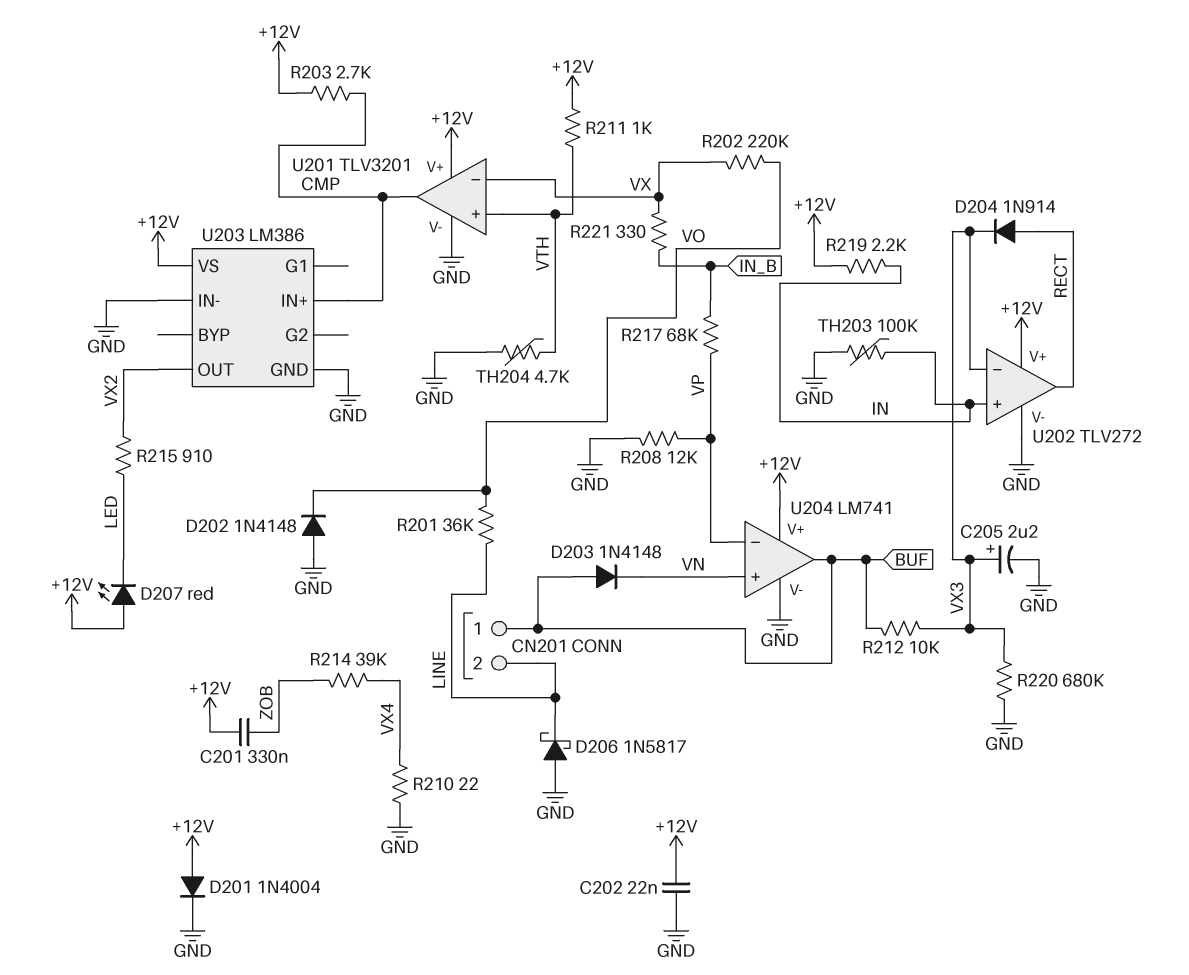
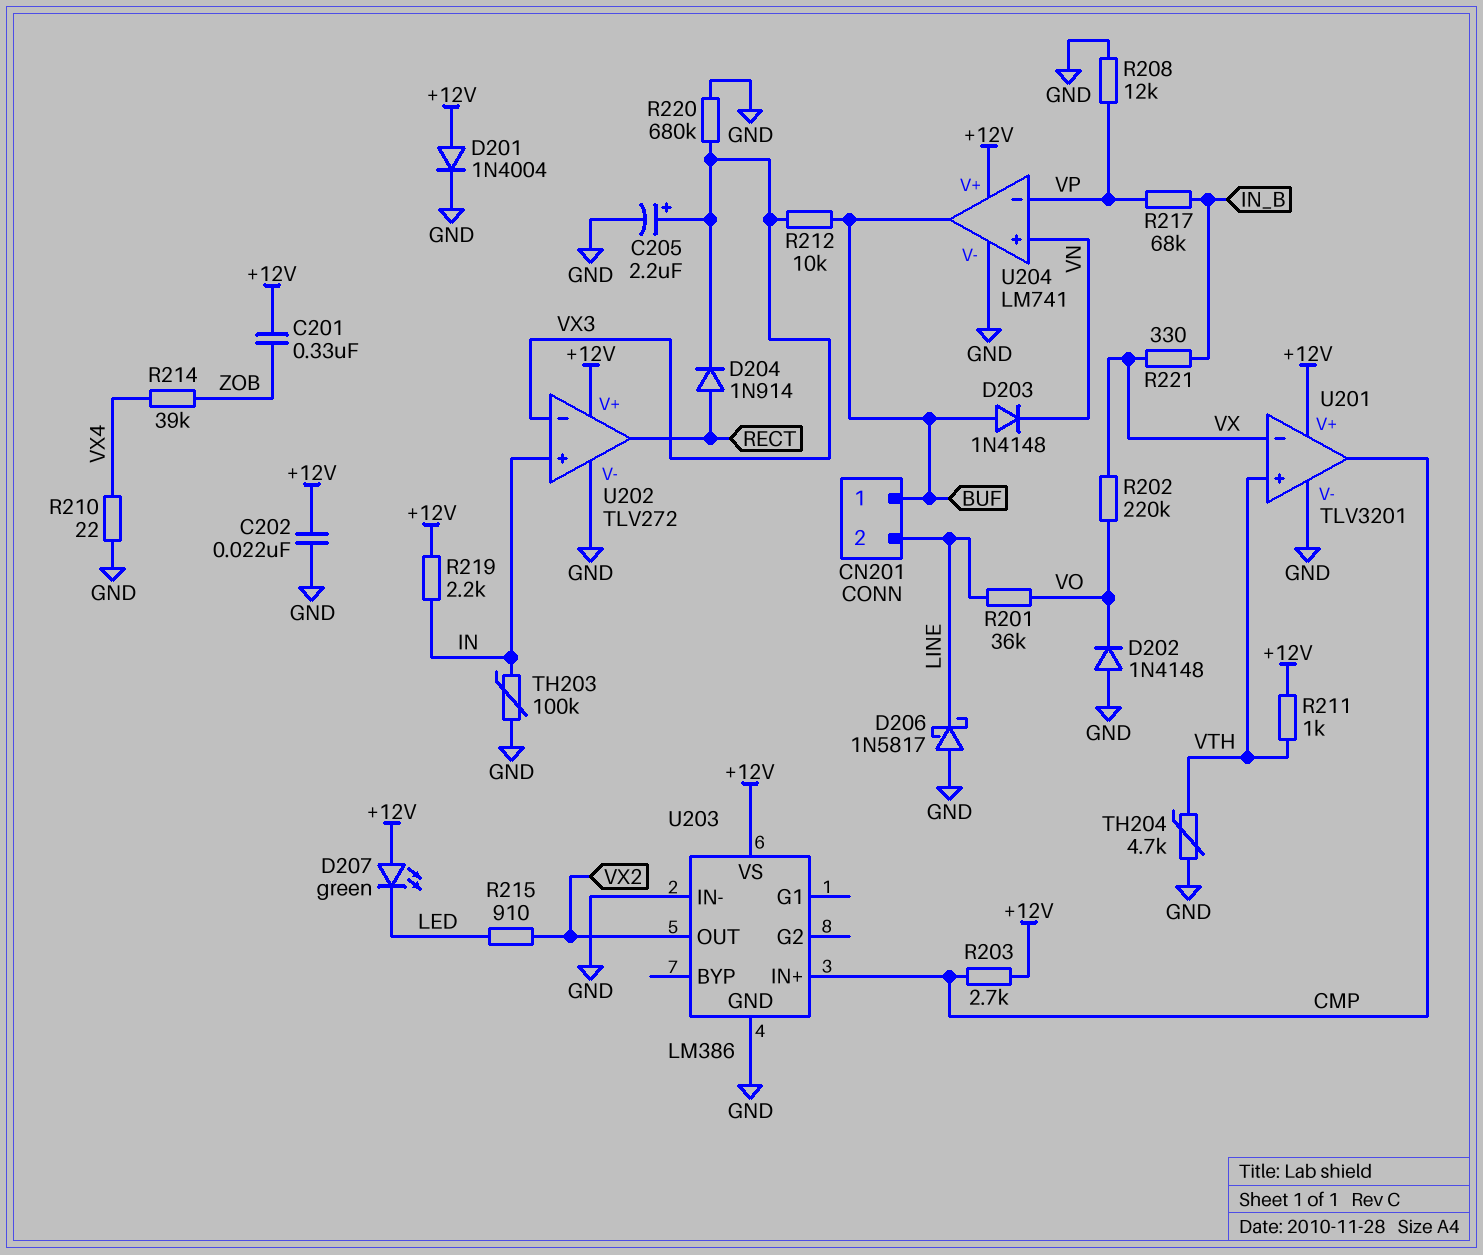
D207: LED red (A +12V, K LED) -> LED green (A +12V, K LED)

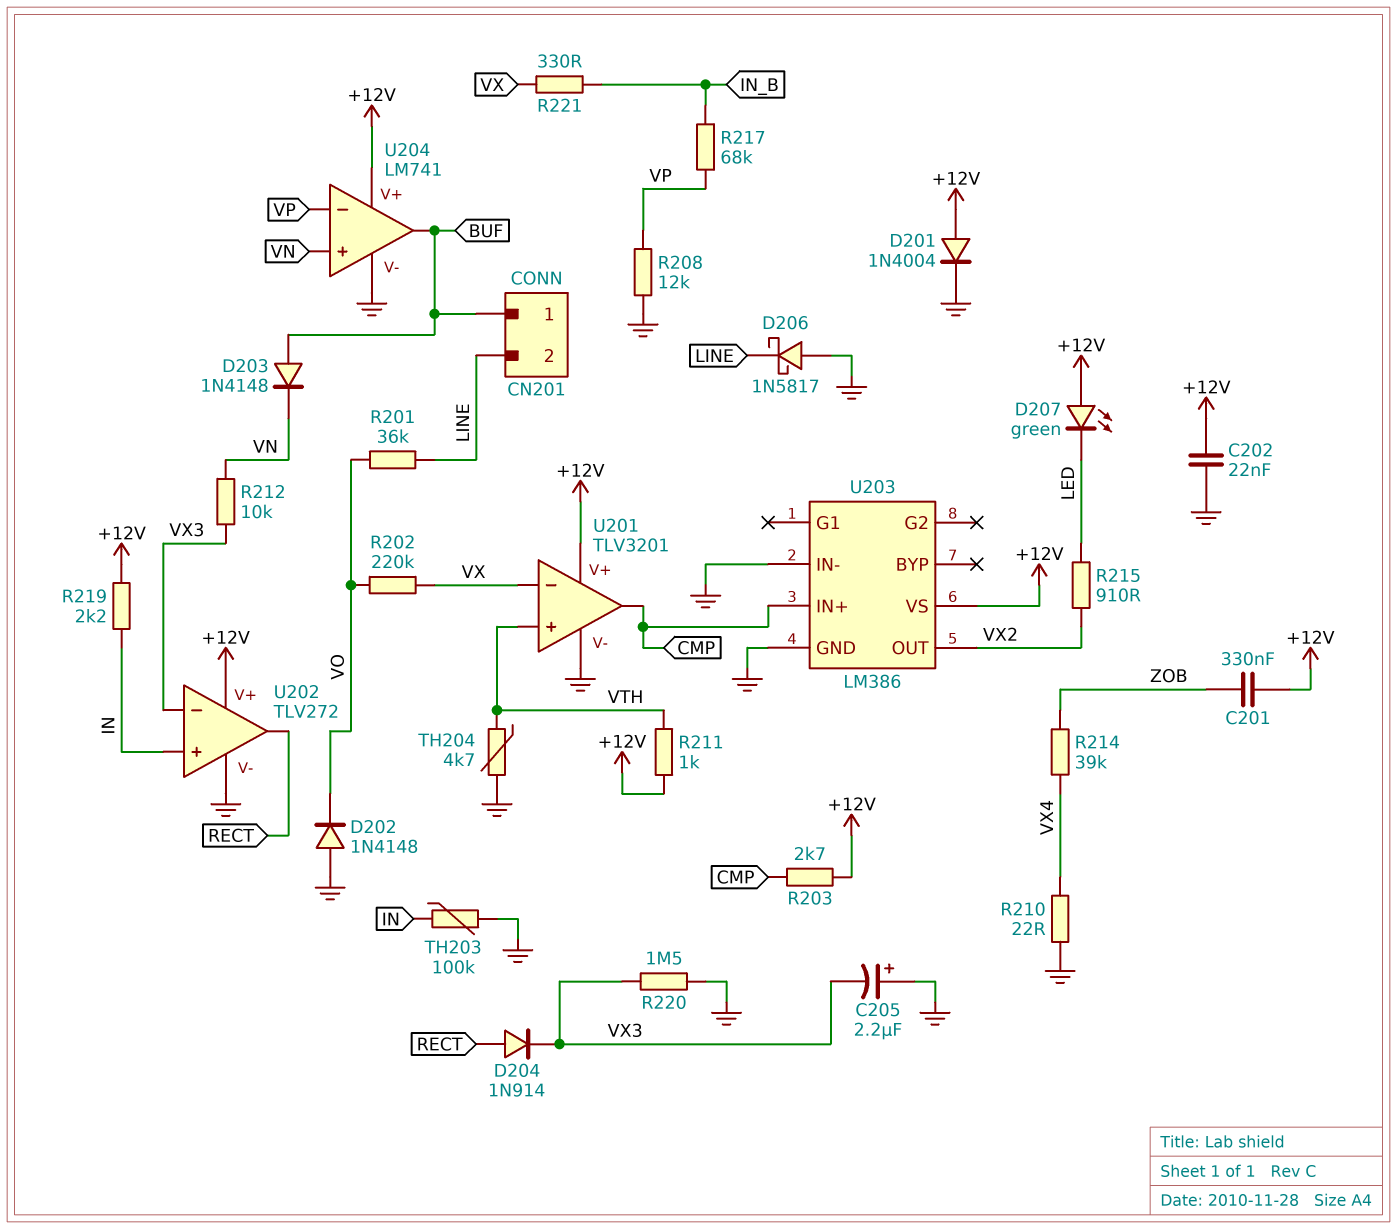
C205: 2.2uF (plus VX3, minus GND) -> 2.2uF (plus GND, minus VX3)
R212: 10k (BUF, VX3) -> 10k (VN, VX3)
R220: 680k (GND, VX3) -> 1.5M (GND, VX3)

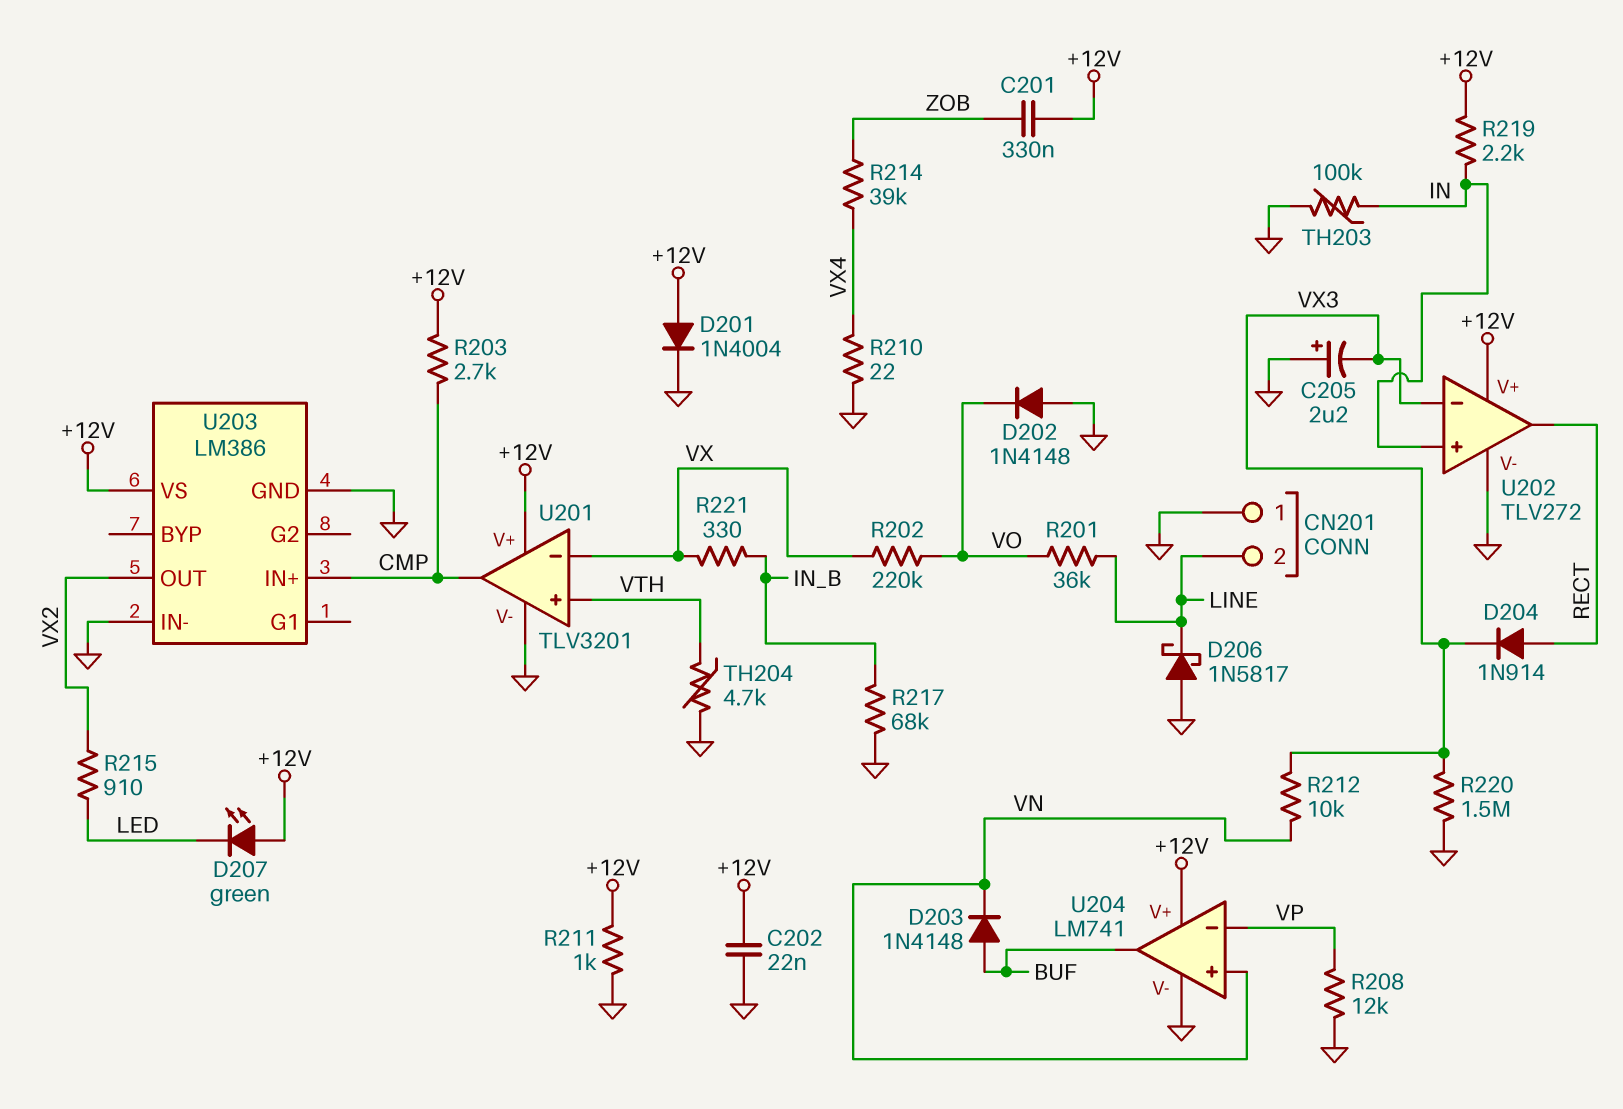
CN201 pin 1: BUF -> GND
R211: 1k (+12V, VTH) -> 1k (+12V, GND)
R217: 68k (IN_B, VP) -> 68k (GND, IN_B)

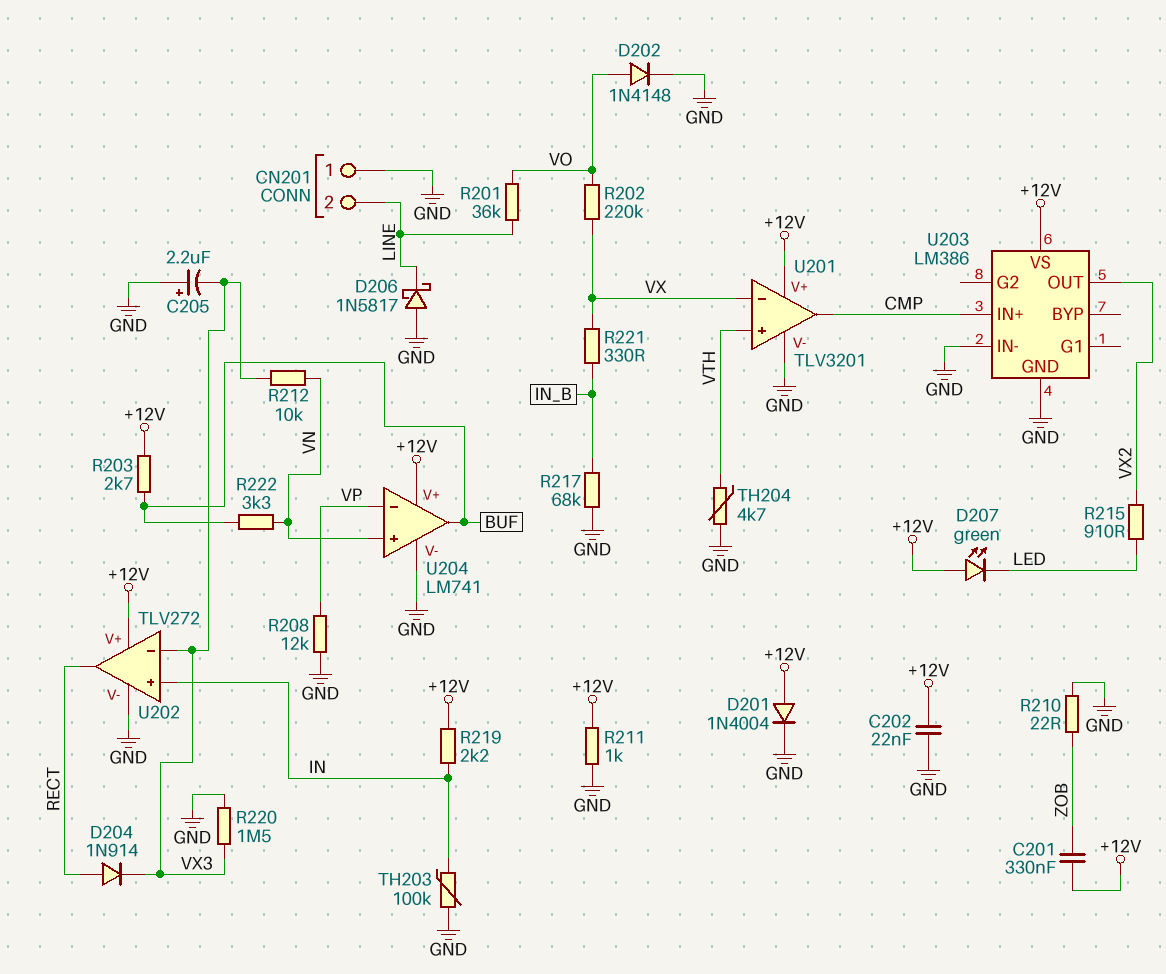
D202: diode 1N4148 (A GND, K VO) -> diode 1N4148 (A VO, K GND)
D203: diode 1N4148 (A BUF, K VN) -> none
R203: 2.7k (+12V, CMP) -> 2.7k (+12V, BUF)
R210: 22 (GND, VX4) -> 22 (GND, ZOB)
R214: 39k (VX4, ZOB) -> none
R222: none -> 3.3k (BUF, VN)

